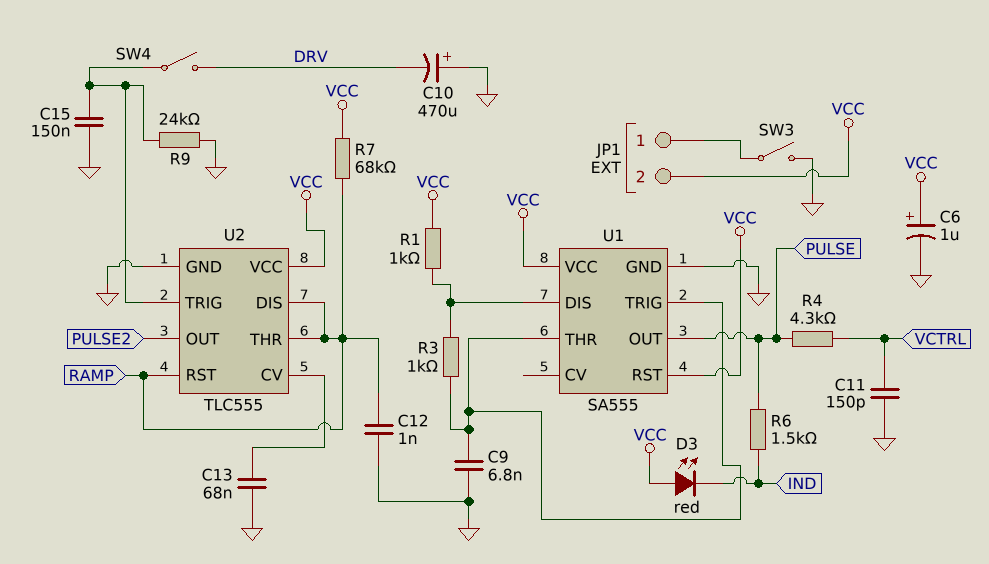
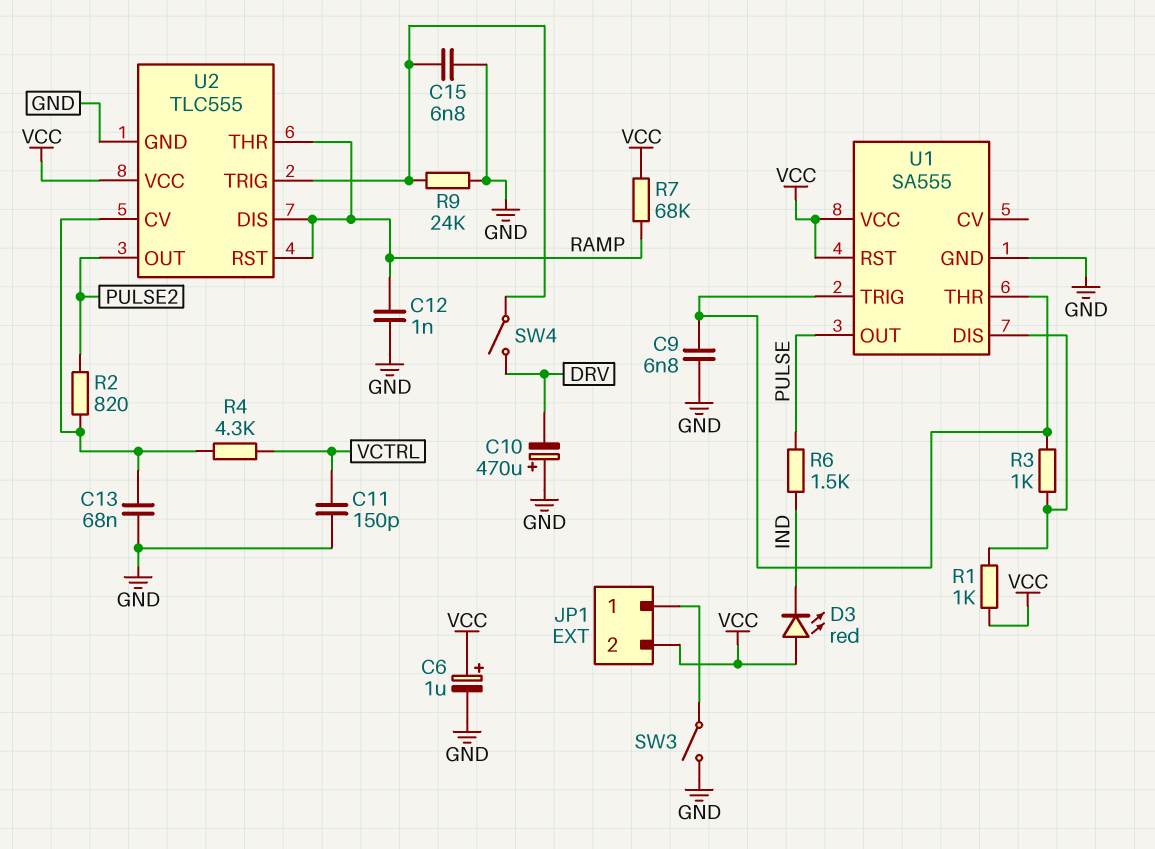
C15: 150nF (GND, U2/TRIG) -> 6.8nF (GND, U2/TRIG)
R2: none -> 820 (PULSE2, U2/CV)
R4: 4.3k (PULSE, VCTRL) -> 4.3k (U2/CV, VCTRL)

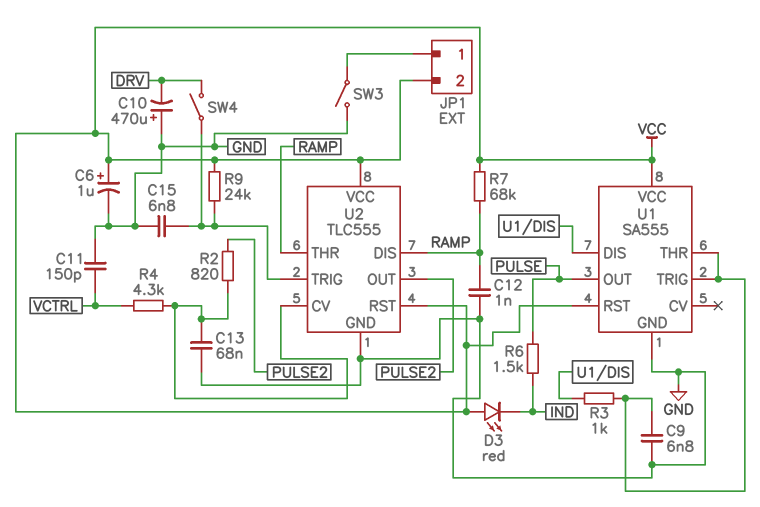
R1: 1k (U1/DIS, VCC) -> none
R9: 24k (GND, U2/TRIG) -> 24k (U2/TRIG, VCC)
U2 pin RST: RAMP -> VCC

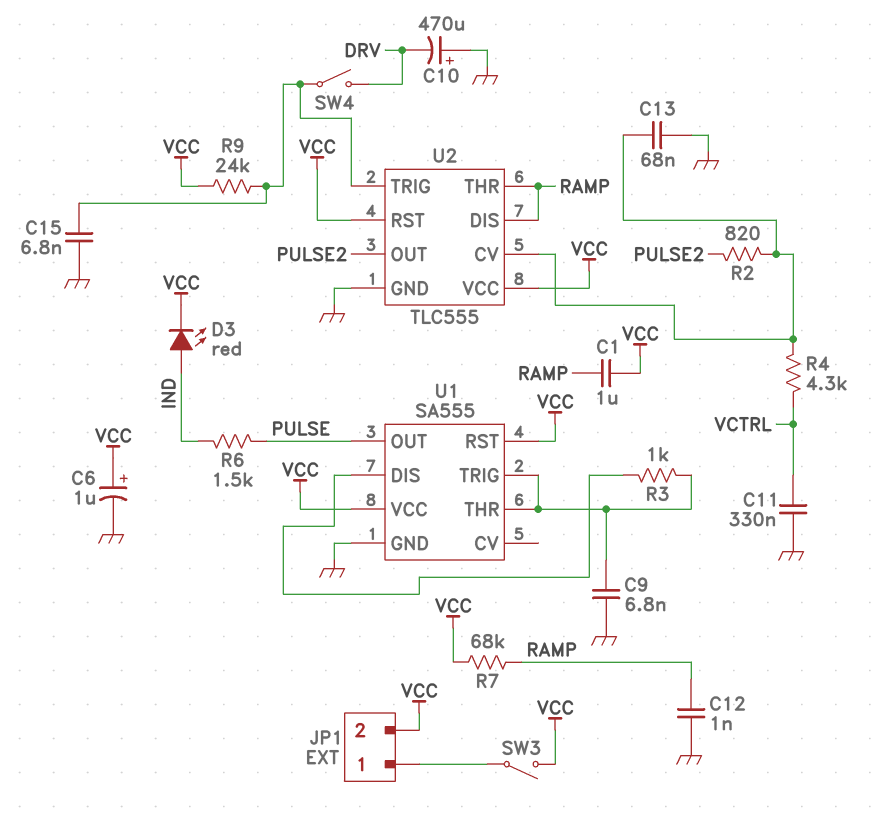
C1: none -> 1uF (RAMP, VCC)
C11: 150pF (GND, VCTRL) -> 330nF (GND, VCTRL)
D3: LED red (A VCC, K IND) -> LED red (A IND, K VCC)
SW3: switch (GND, JP1/1) -> switch (JP1/1, VCC)

